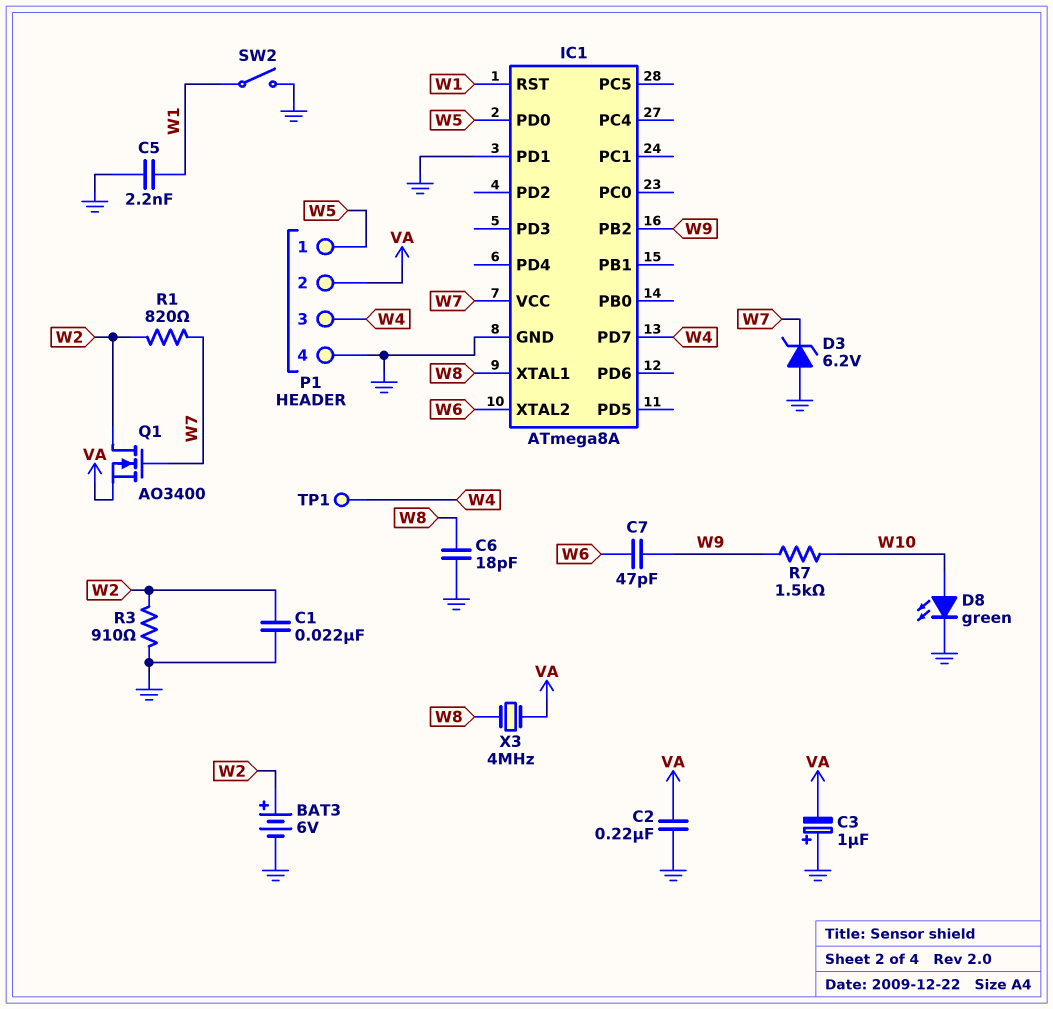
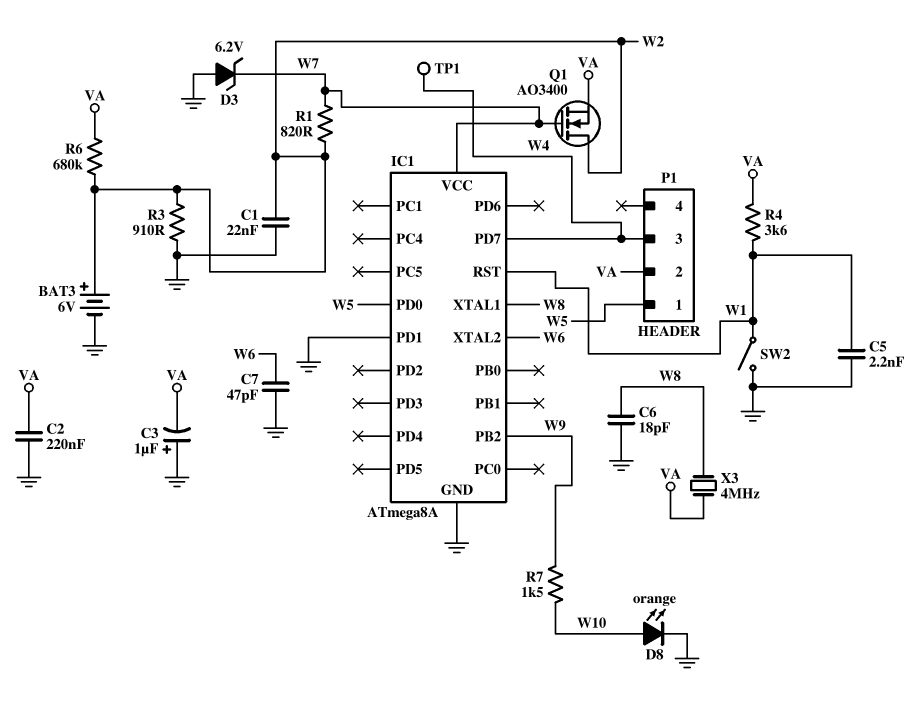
C7: 47pF (W6, W9) -> 47pF (GND, W6)
D8: LED green (A W10, K GND) -> LED orange (A W10, K GND)
P1 pin 4: GND -> none
R4: none -> 3.6k (VA, W1)
R6: none -> 680k (VA, W2)

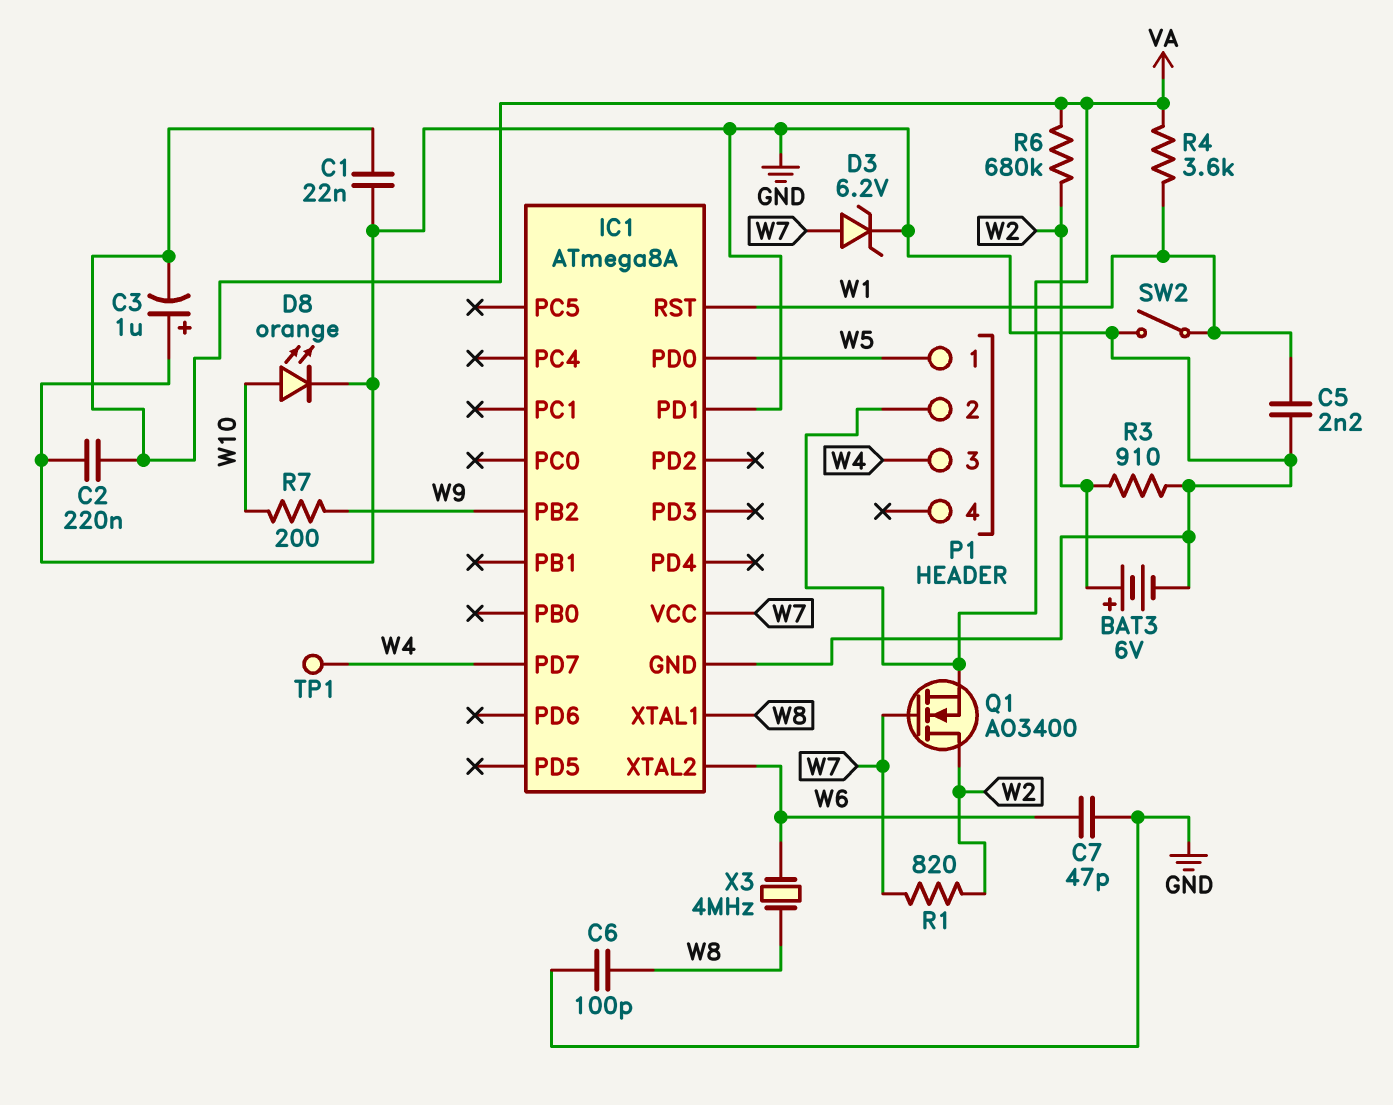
C1: 22nF (GND, W2) -> 22nF (GND, VA)
C6: 18pF (GND, W8) -> 100pF (GND, W8)
D3: zener 6.2V (A GND, K W7) -> zener 6.2V (A W7, K GND)
R7: 1.5k (W9, W10) -> 200 (W9, W10)
X3: 4MHz (VA, W8) -> 4MHz (W6, W8)

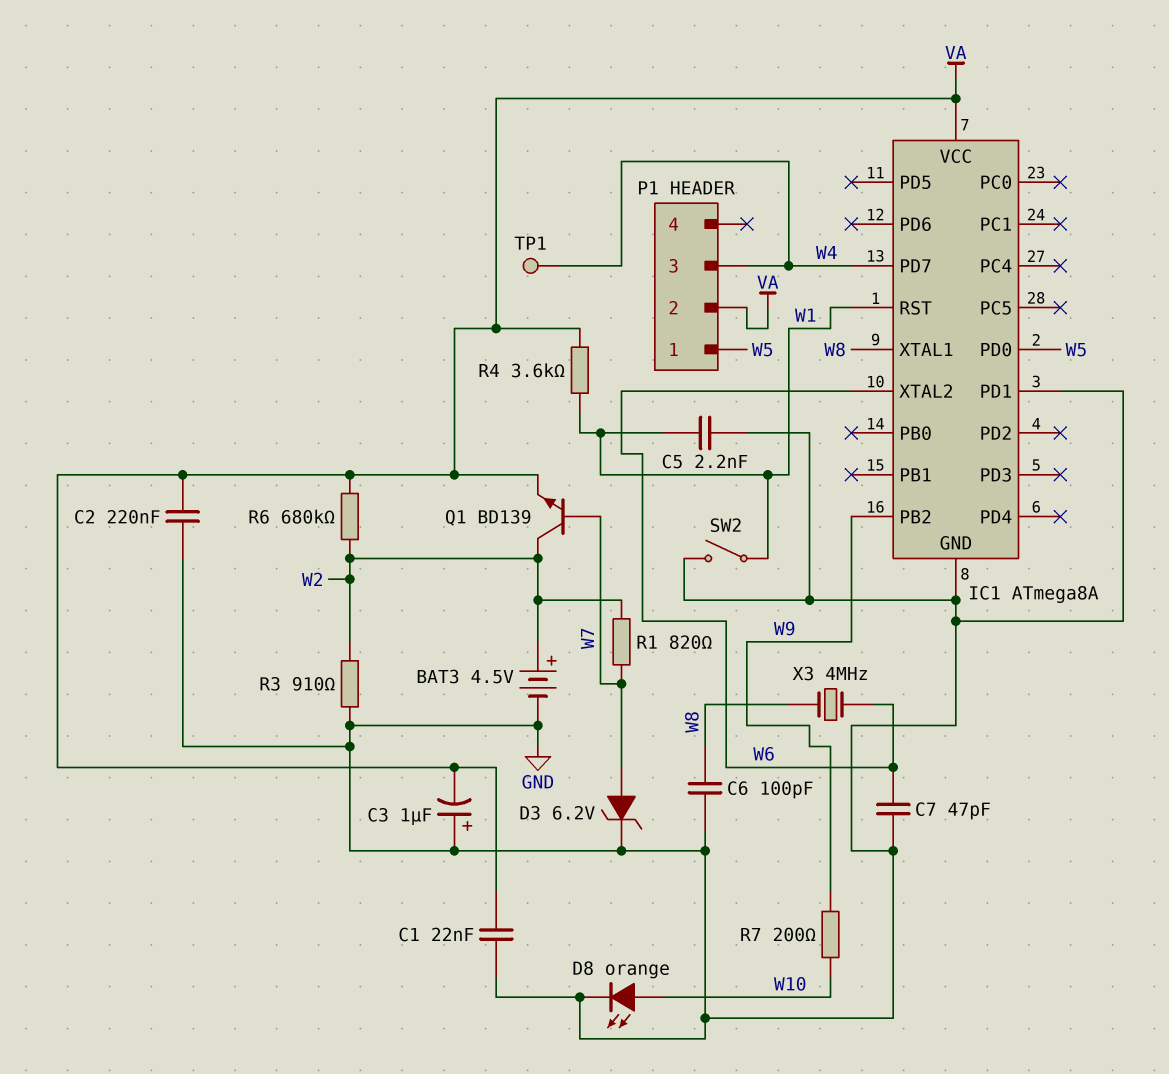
BAT3: 6V (plus W2, minus GND) -> 4.5V (plus W2, minus GND)
IC1 pin VCC: W7 -> VA
Q1: NMOS AO3400 (G W7, D W2, S VA) -> NPN BD139 (B W7, C W2, E VA)

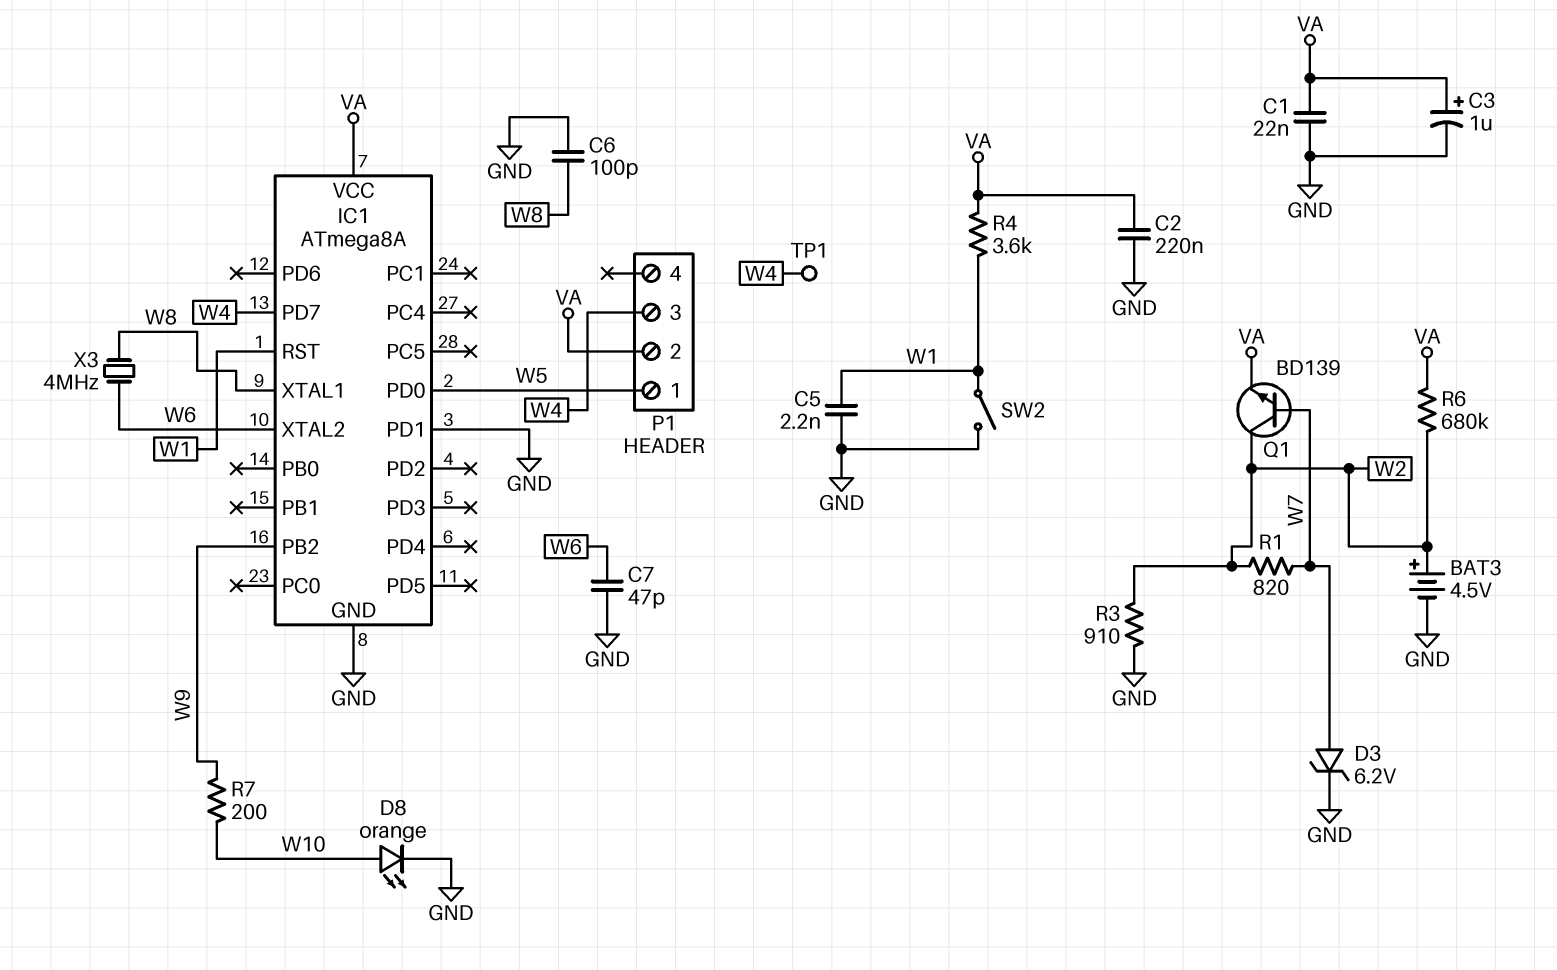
C3: 1uF (plus GND, minus VA) -> 1uF (plus VA, minus GND)

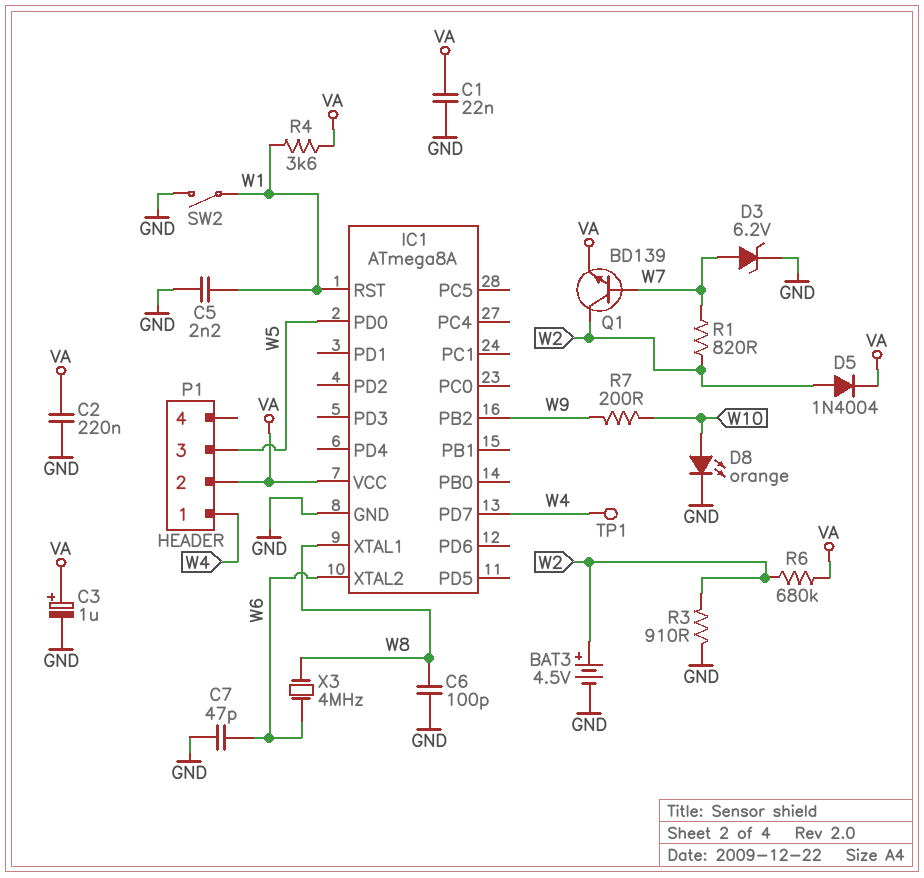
D5: none -> diode 1N4004 (A W2, K VA)
IC1 pin PD1: GND -> none
P1 pin 1: W5 -> W4
P1 pin 3: W4 -> W5

